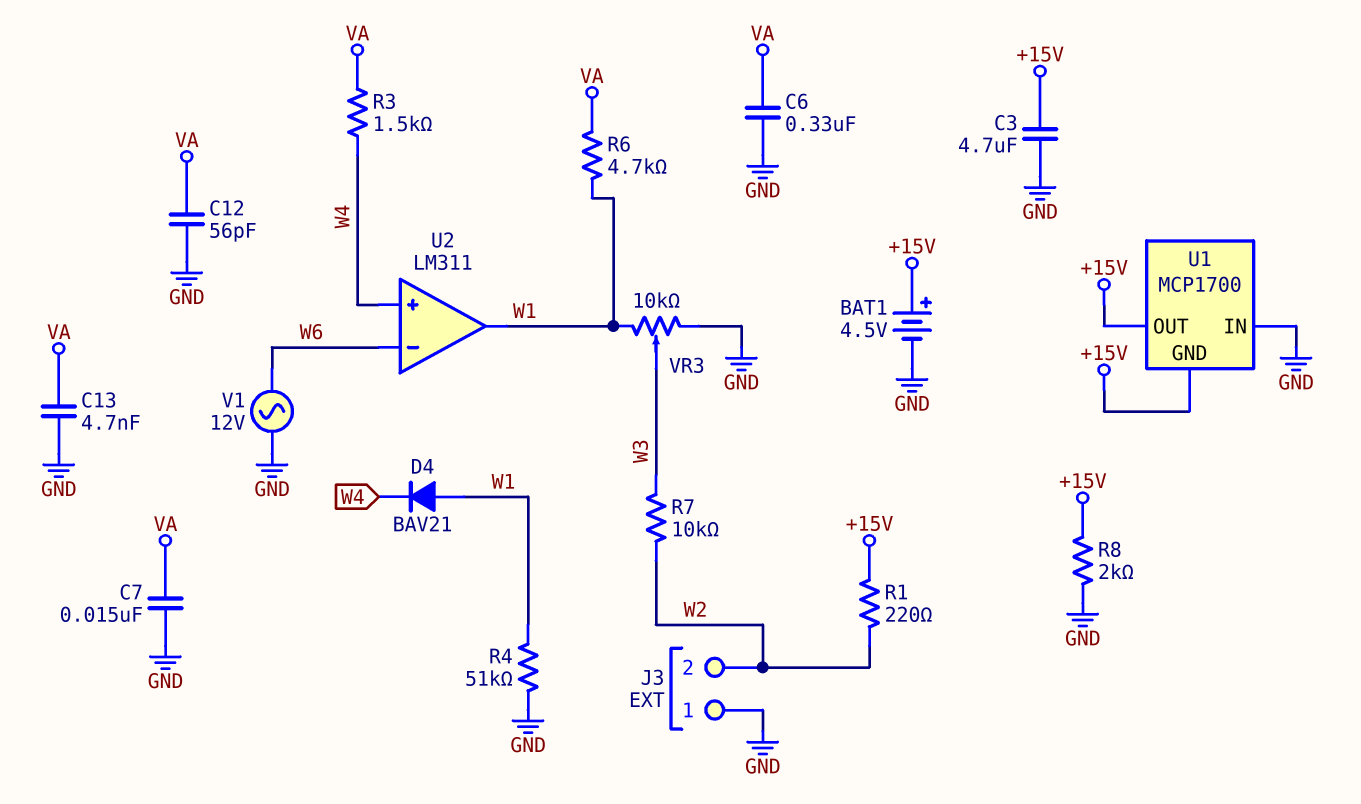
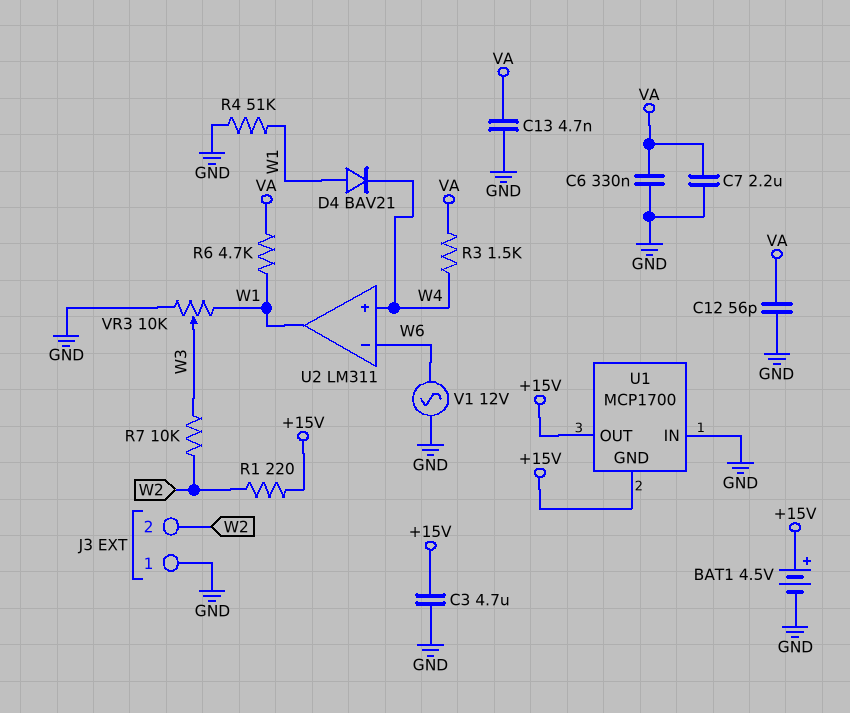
C7: 15nF (GND, VA) -> 2.2uF (GND, VA)
R8: 2k (+15V, GND) -> none

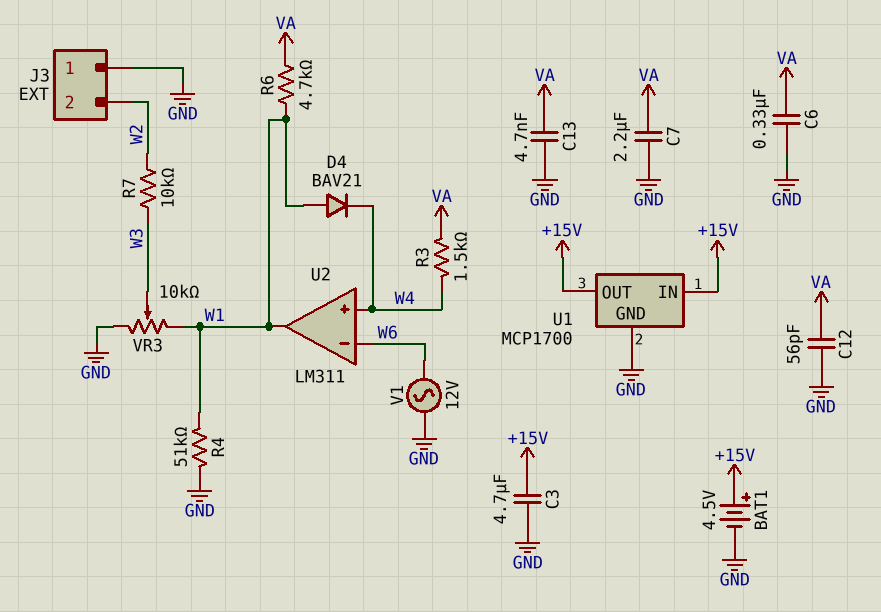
R1: 220 (+15V, W2) -> none
U1 pin GND: +15V -> GND
U1 pin IN: GND -> +15V

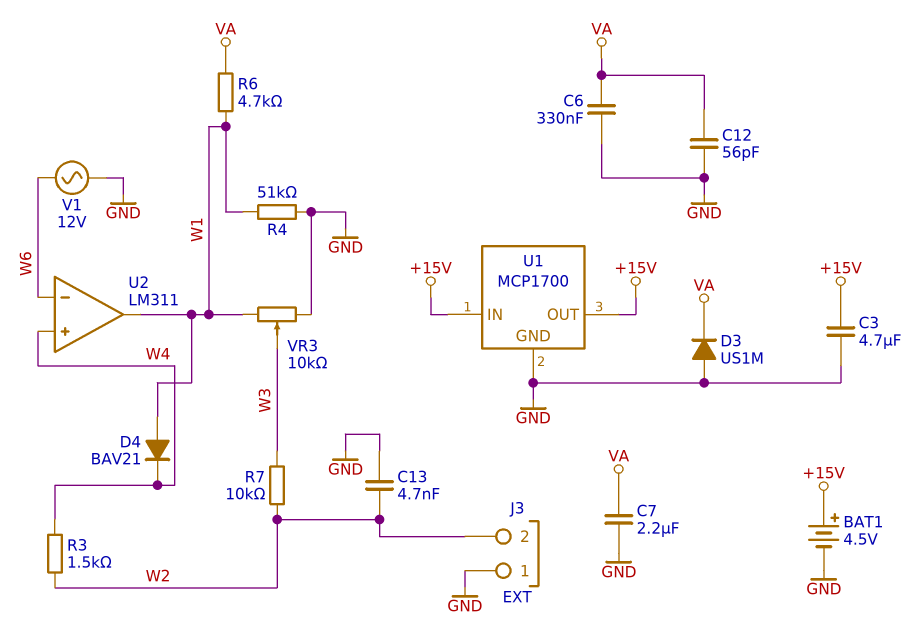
C13: 4.7nF (GND, VA) -> 4.7nF (GND, W2)
D3: none -> diode US1M (A GND, K VA)
R3: 1.5k (VA, W4) -> 1.5k (W2, W4)

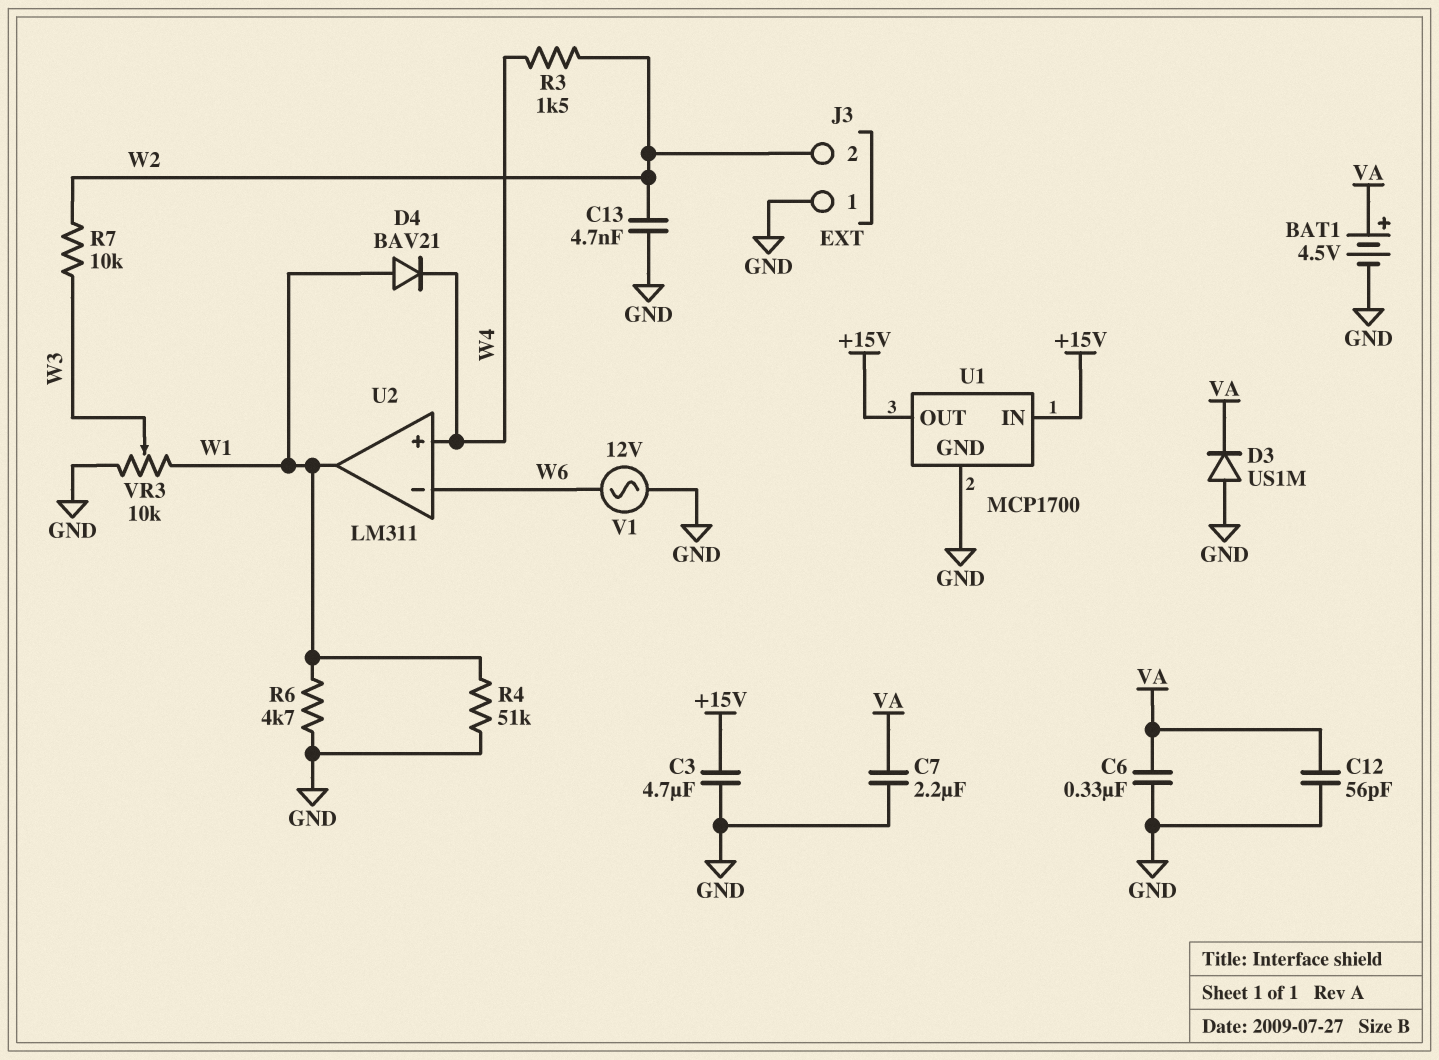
BAT1: 4.5V (plus +15V, minus GND) -> 4.5V (plus VA, minus GND)
R6: 4.7k (VA, W1) -> 4.7k (GND, W1)

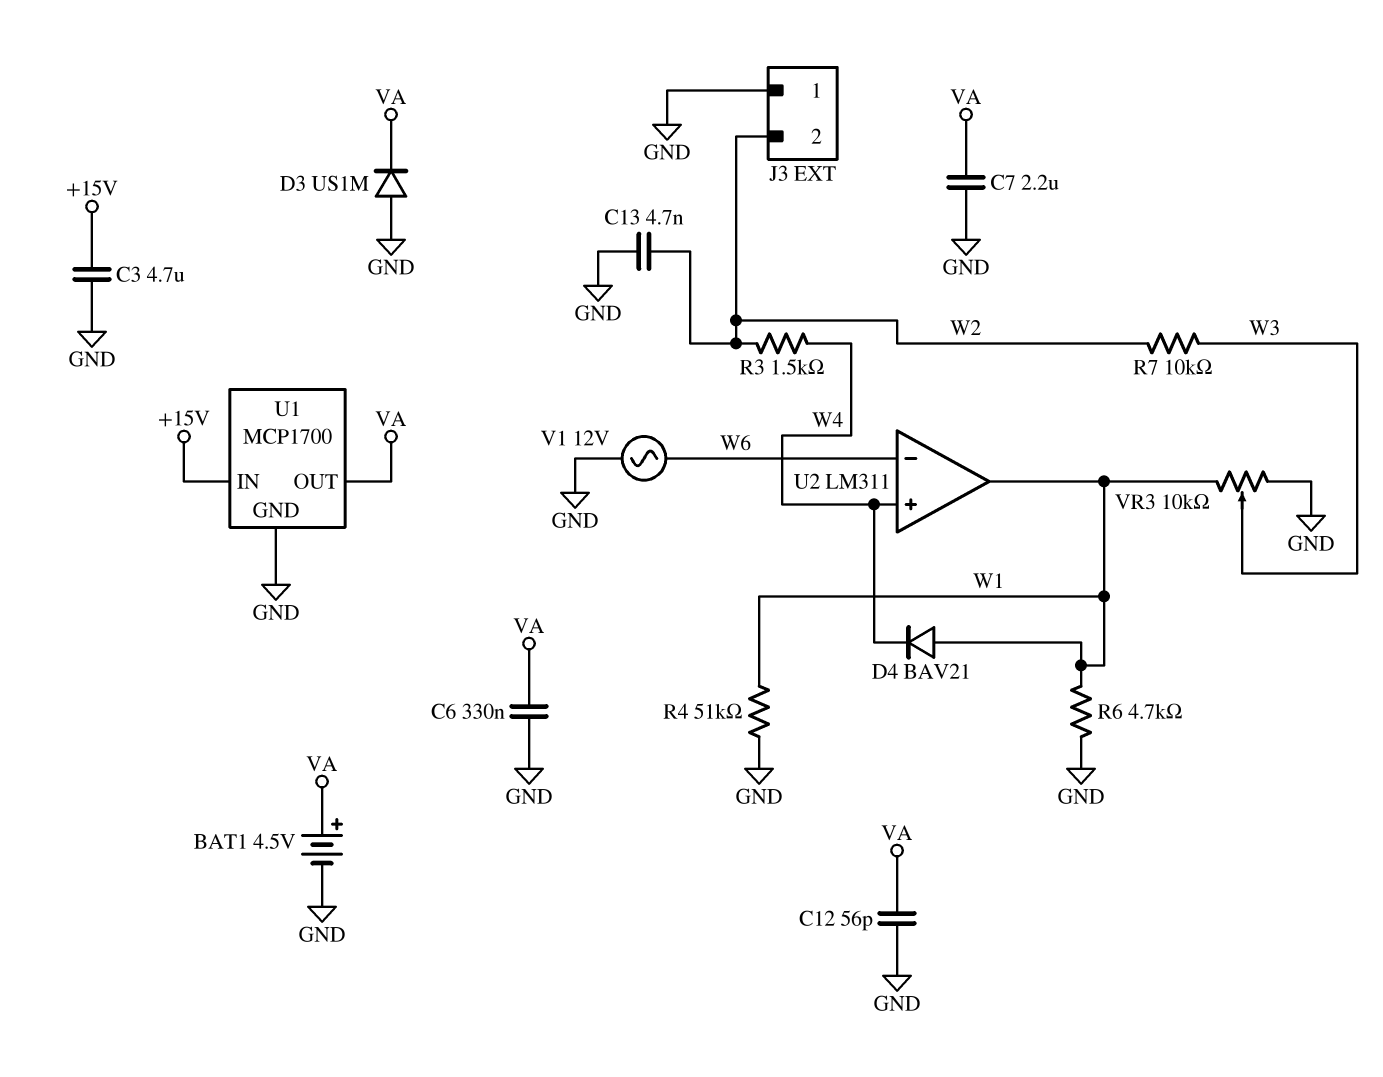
U1 pin OUT: +15V -> VA

